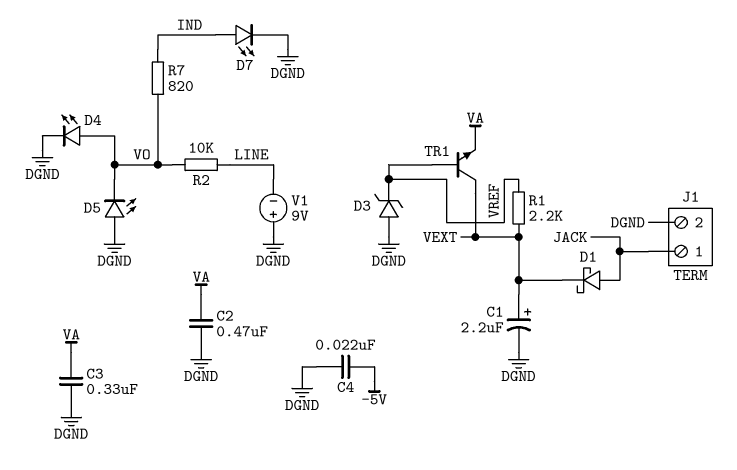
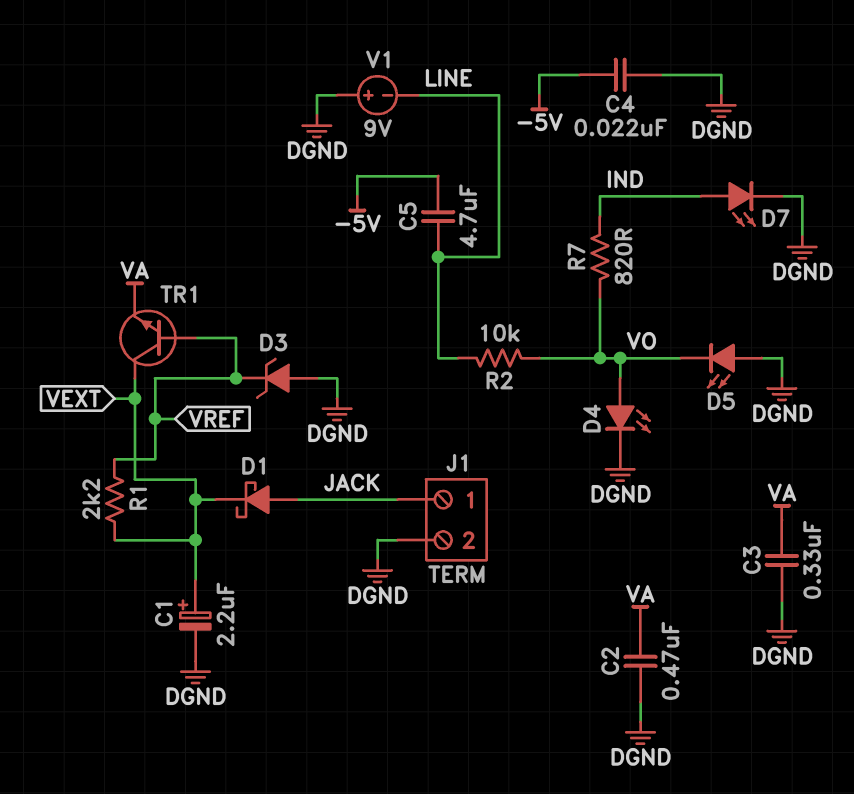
C5: none -> 4.7uF (-5V, LINE)

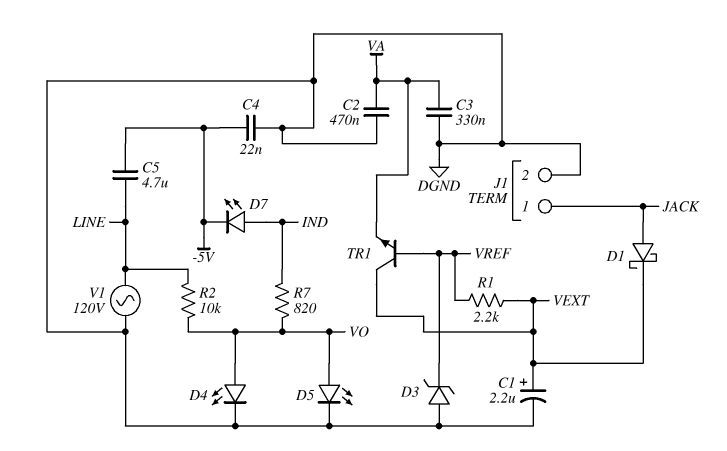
D5: LED (A DGND, K VO) -> LED (A VO, K DGND)
D7: LED (A IND, K DGND) -> LED (A IND, K -5V)
V1: 9V (plus DGND, minus LINE) -> AC 120V (DGND, LINE)

